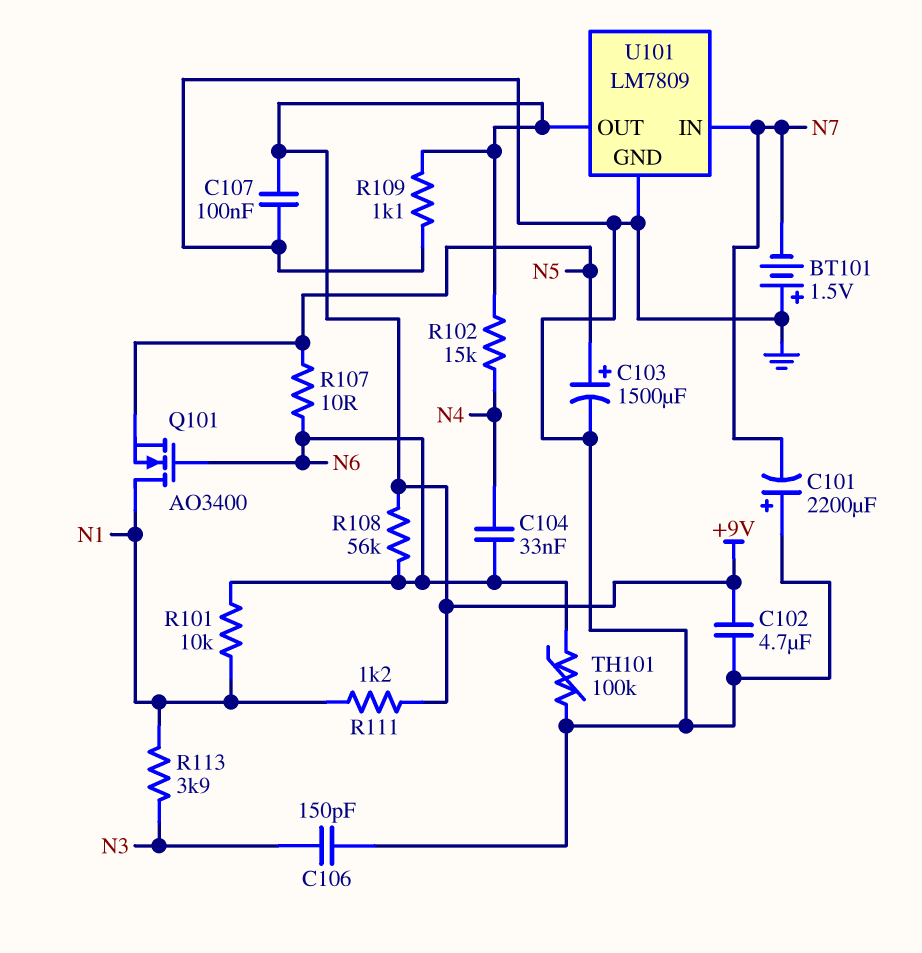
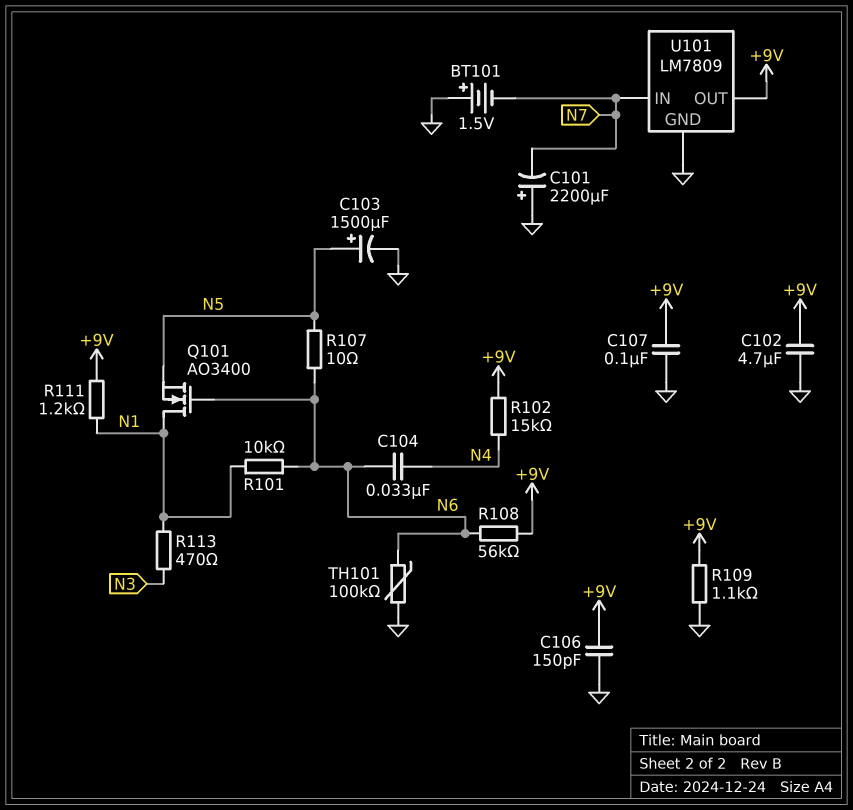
C106: 150pF (GND, N3) -> 150pF (+9V, GND)
R113: 3.9k (N1, N3) -> 470 (N1, N3)

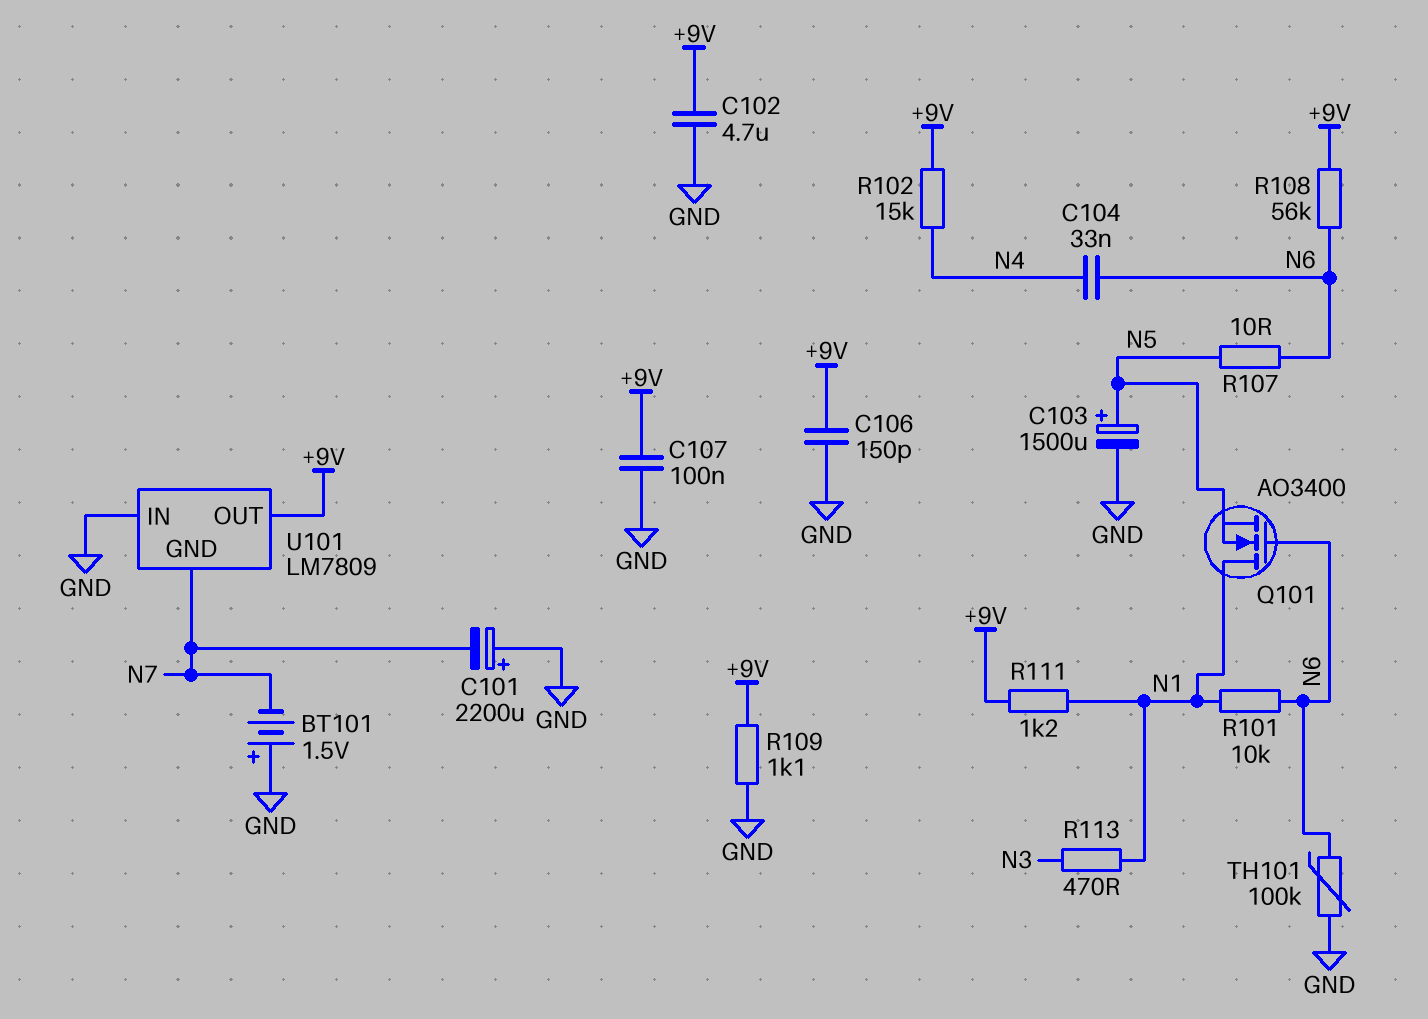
U101 pin GND: GND -> N7
U101 pin IN: N7 -> GND

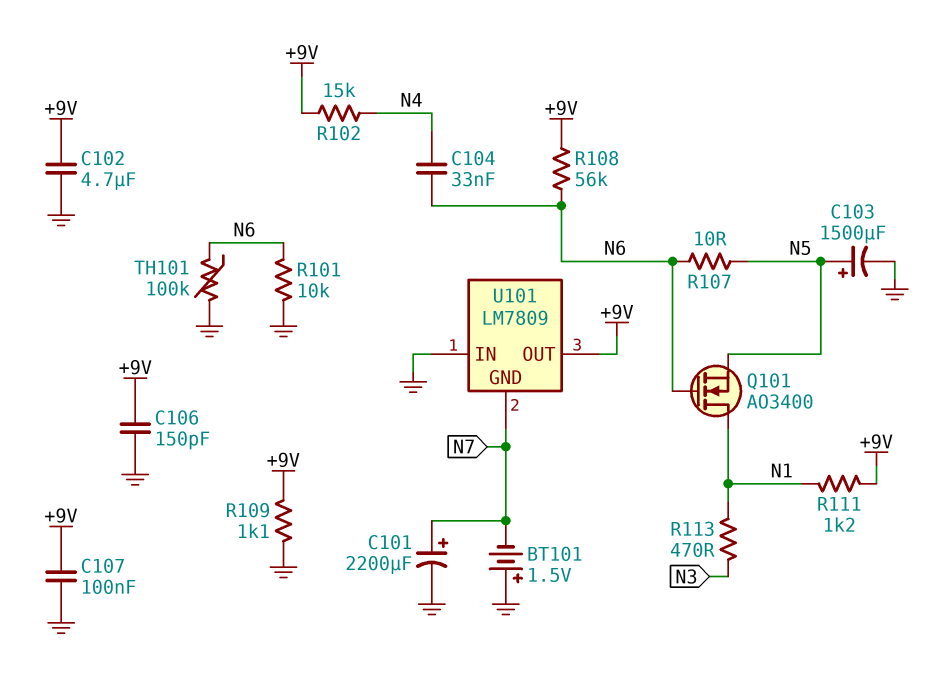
C101: 2200uF (plus GND, minus N7) -> 2200uF (plus N7, minus GND)
R101: 10k (N1, N6) -> 10k (GND, N6)

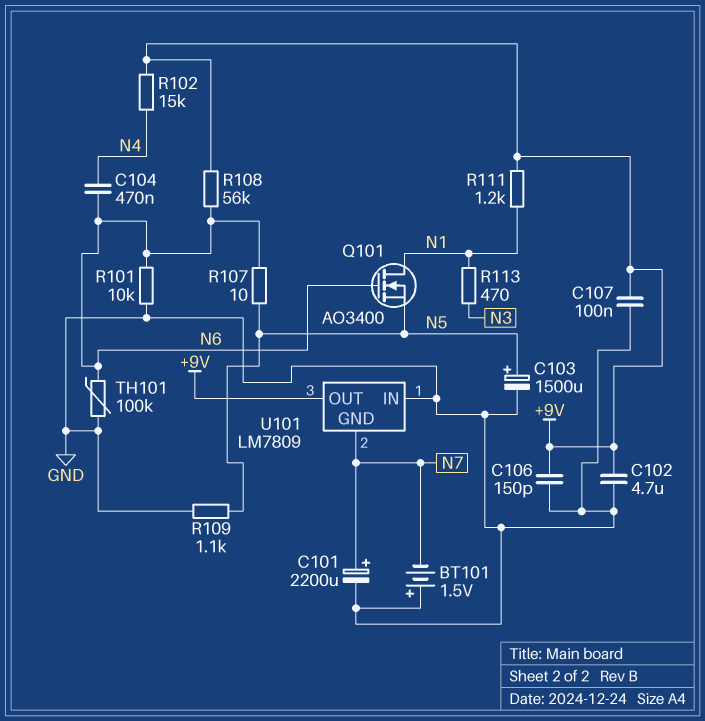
C104: 33nF (N4, N6) -> 470nF (N4, N6)
R109: 1.1k (+9V, GND) -> 1.1k (GND, N5)

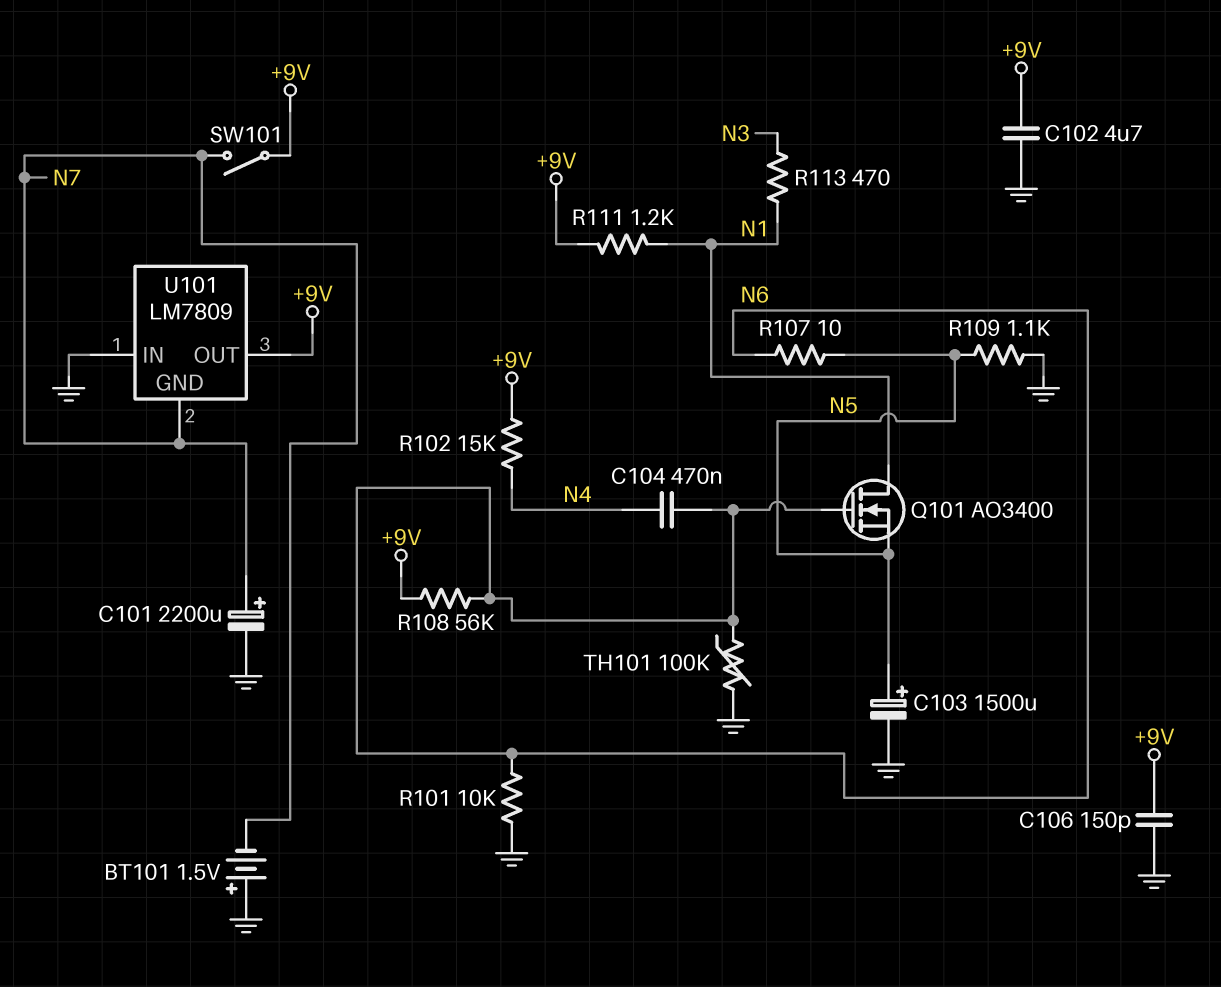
C107: 100nF (+9V, GND) -> none
SW101: none -> switch (+9V, N7)

